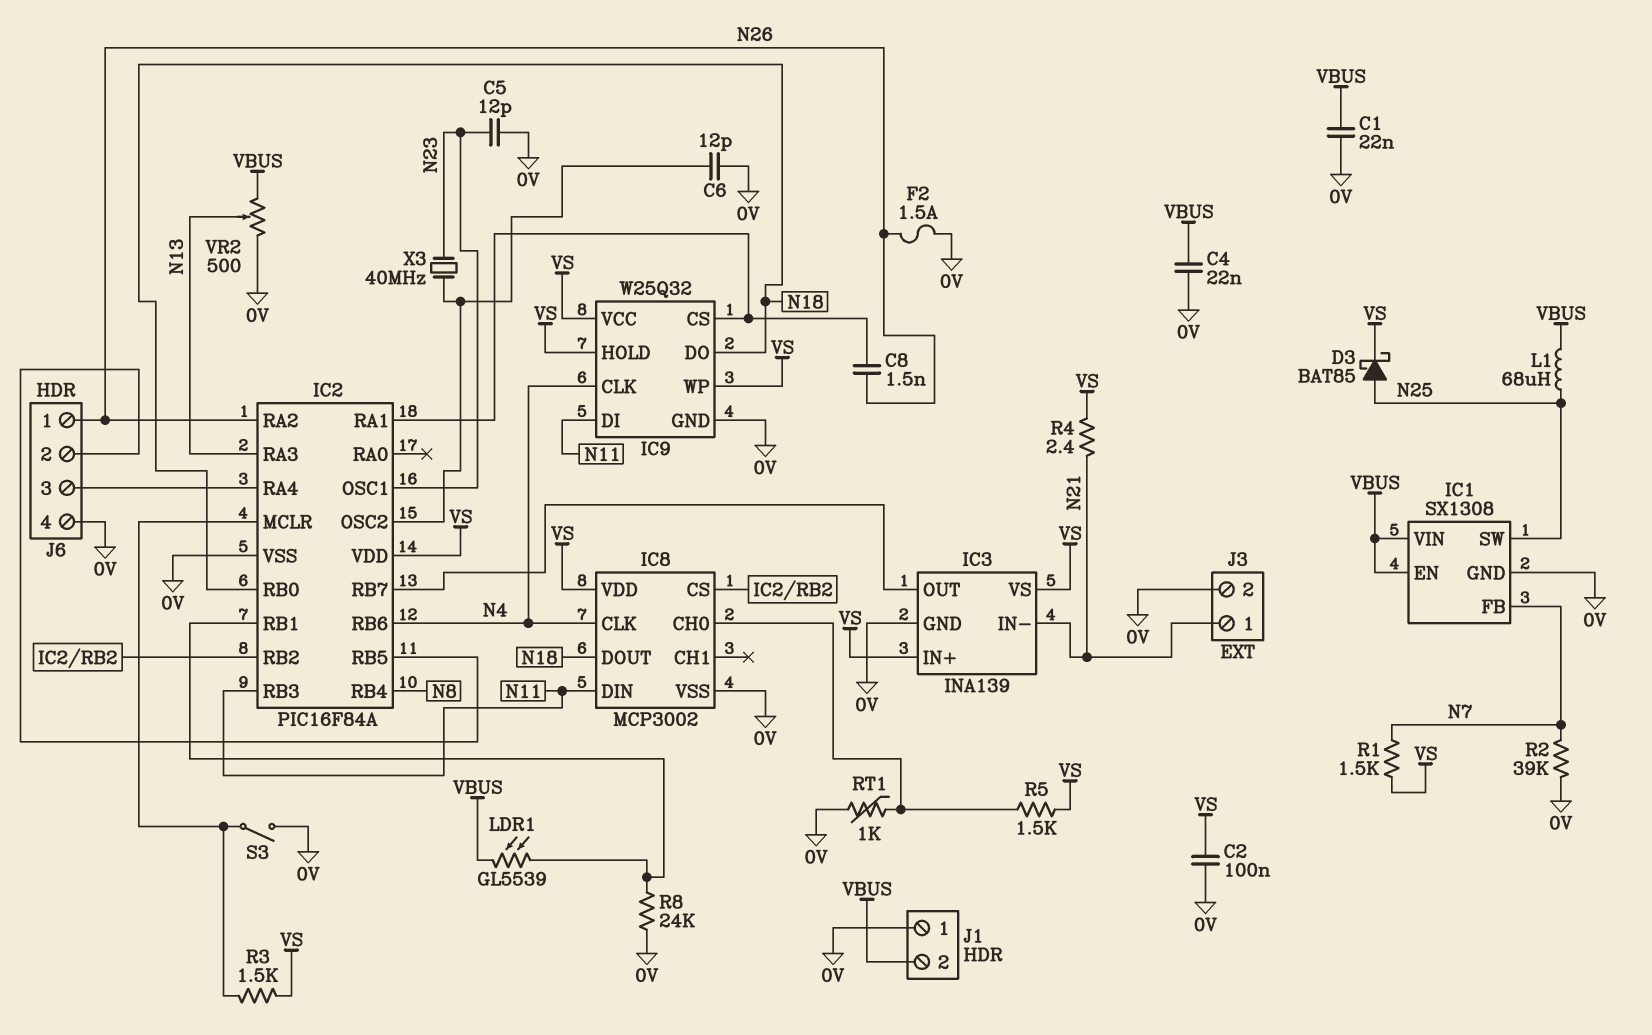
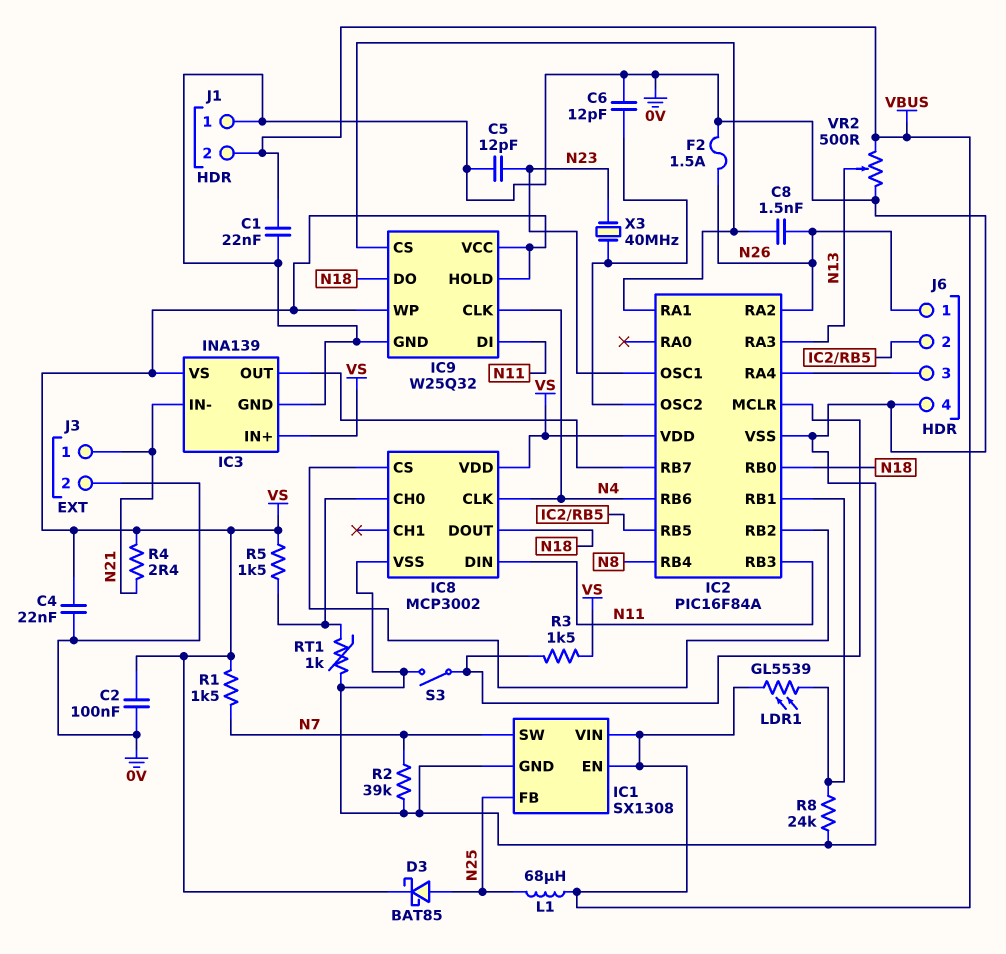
C4: 22nF (0V, VBUS) -> 22nF (0V, VS)
IC1 pin FB: N7 -> N25
IC1 pin SW: N25 -> N7

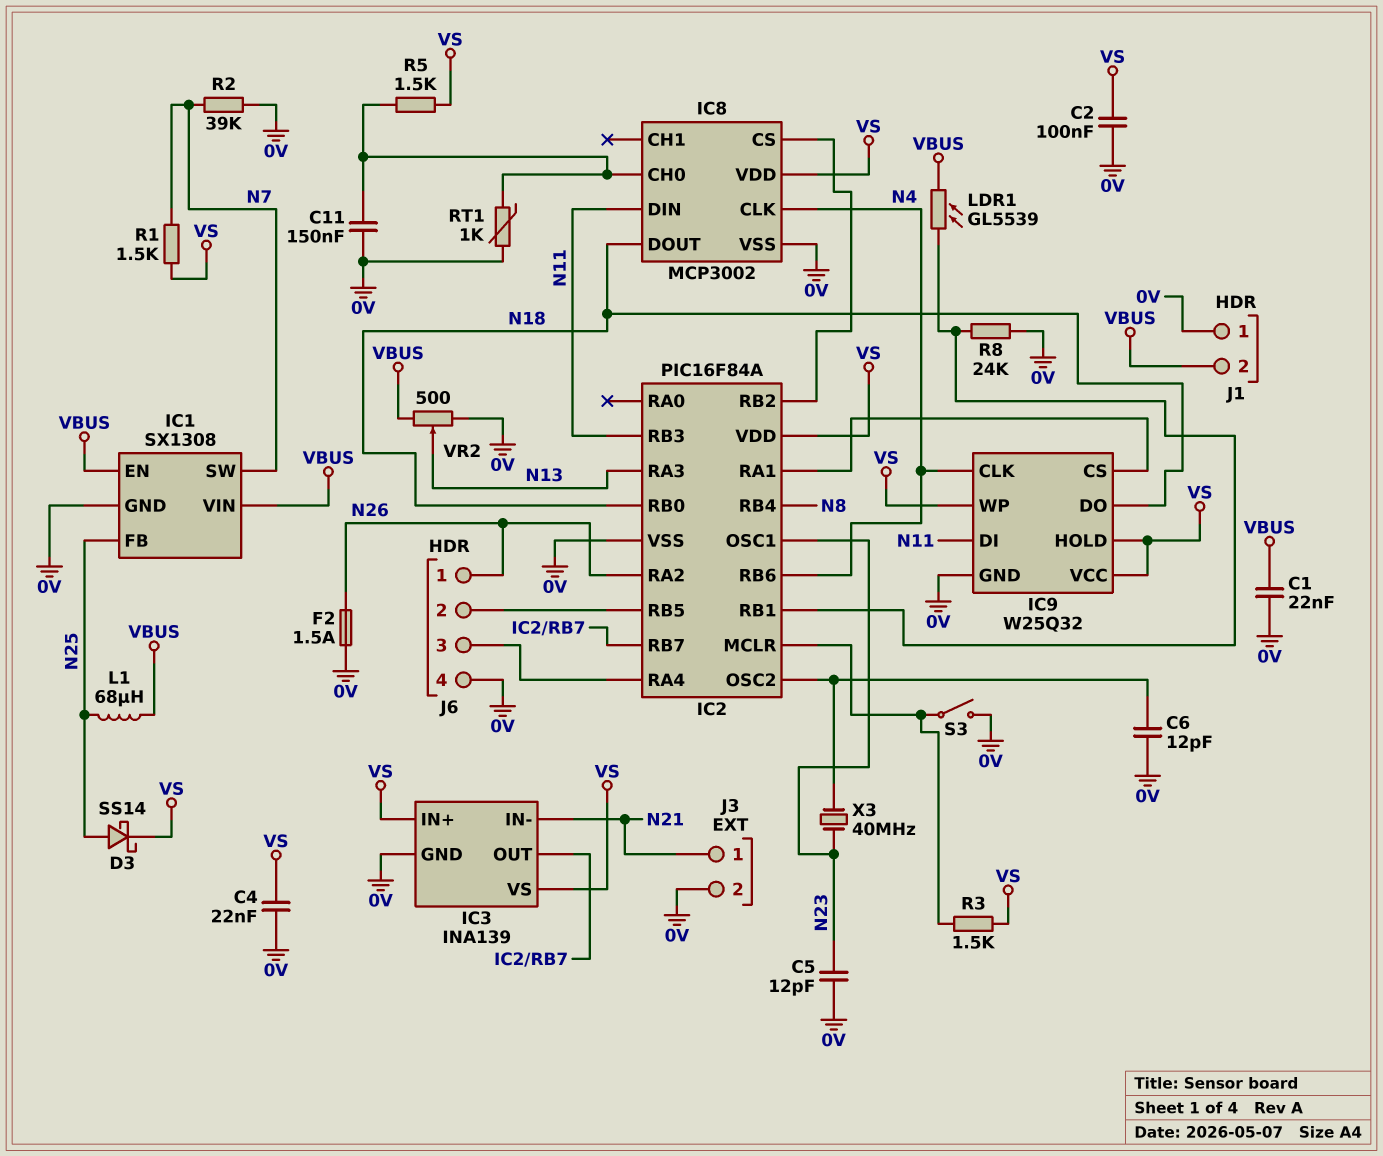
C8: 1.5nF (IC2/RA1, N26) -> none
C11: none -> 150nF (0V, IC8/CH0)
D3: schottky BAT85 (A N25, K VS) -> schottky SS14 (A N25, K VS)
R4: 2.4 (N21, VS) -> none

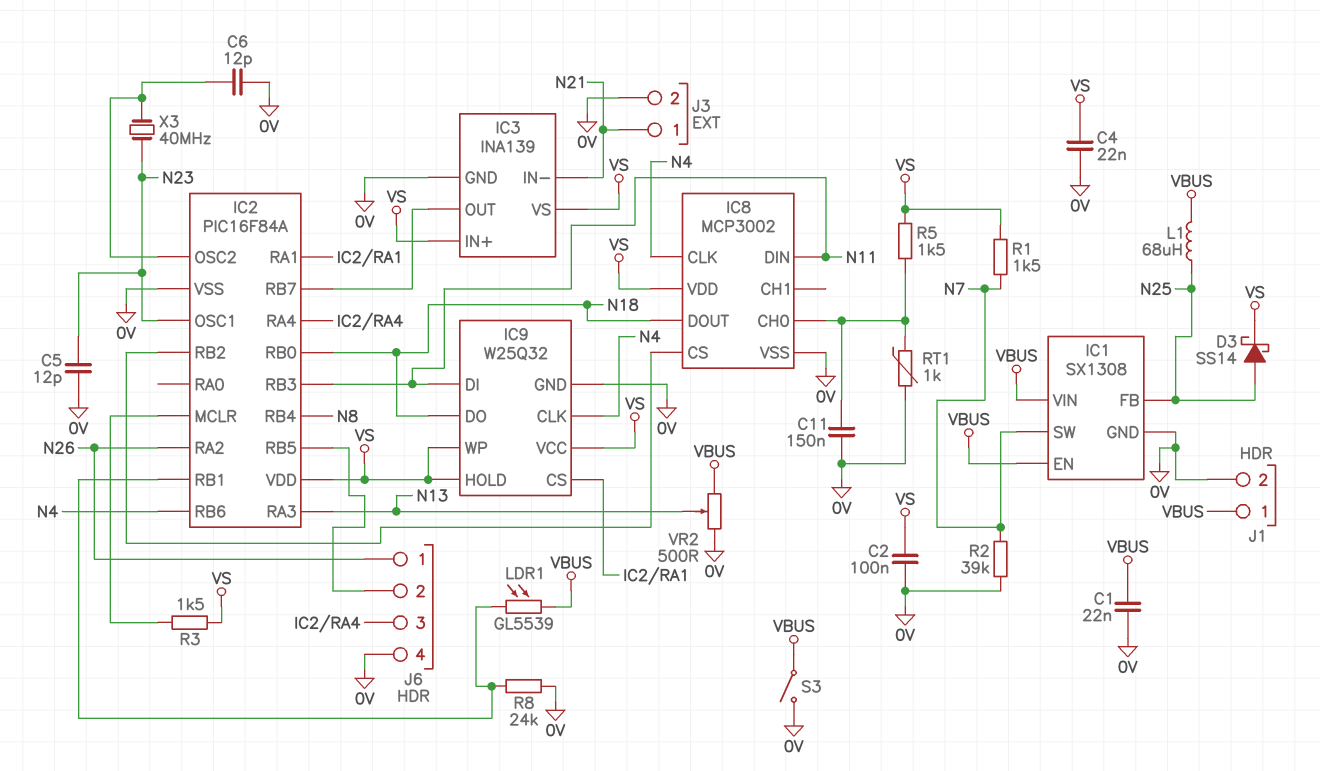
F2: 1.5A (0V, N26) -> none
J1 pin 1: 0V -> VBUS
J1 pin 2: VBUS -> 0V
S3: switch (0V, IC2/MCLR) -> switch (0V, VBUS)

